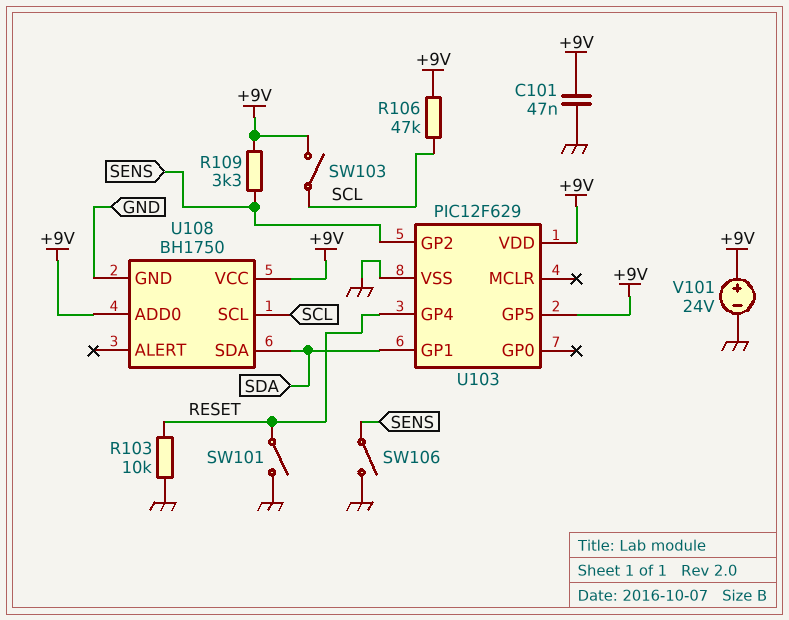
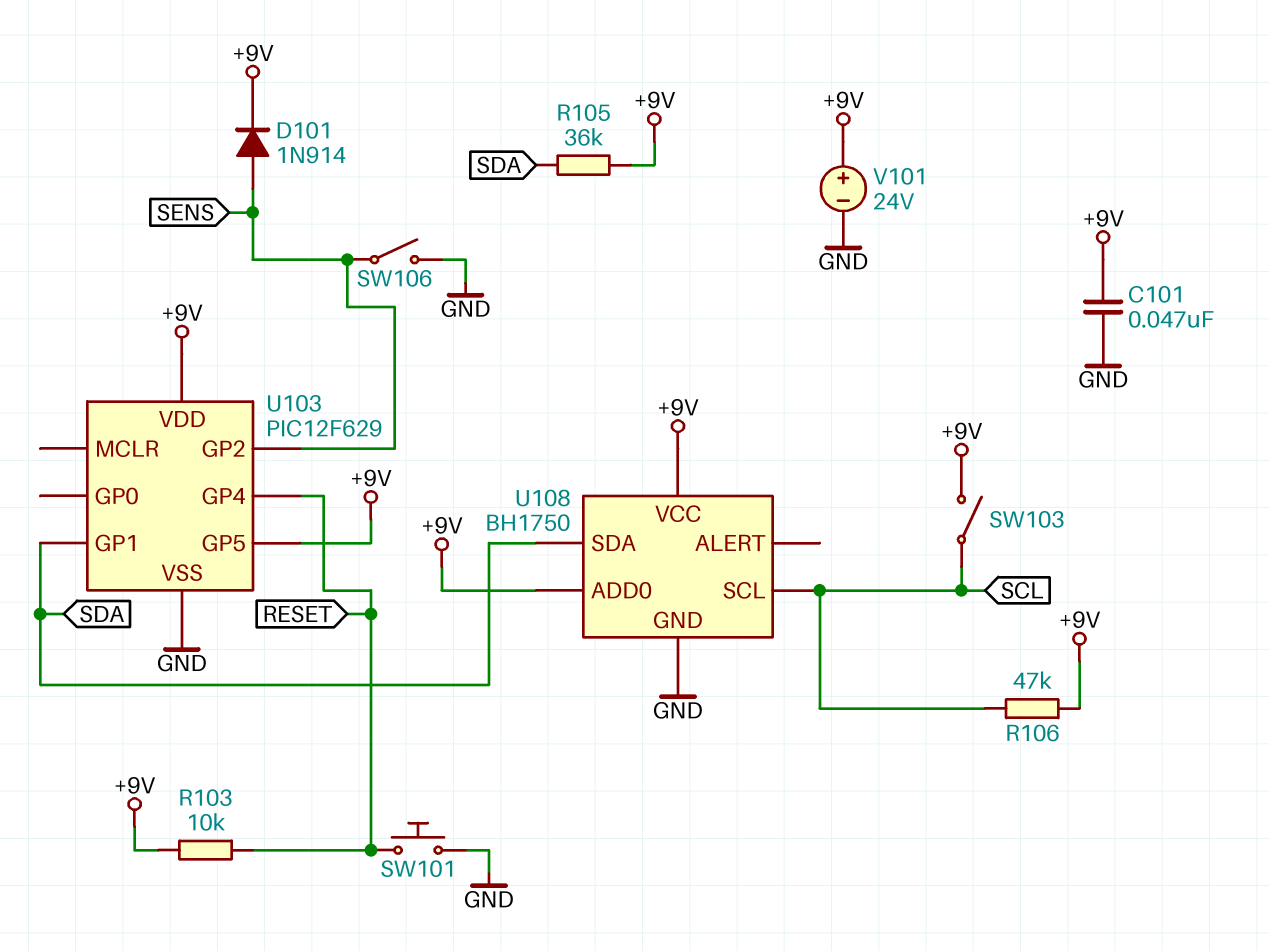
D101: none -> diode 1N914 (A SENS, K +9V)
R103: 10k (GND, RESET) -> 10k (+9V, RESET)
R105: none -> 36k (+9V, SDA)
R109: 3.3k (+9V, SENS) -> none
SW101: switch (GND, RESET) -> button (GND, RESET)

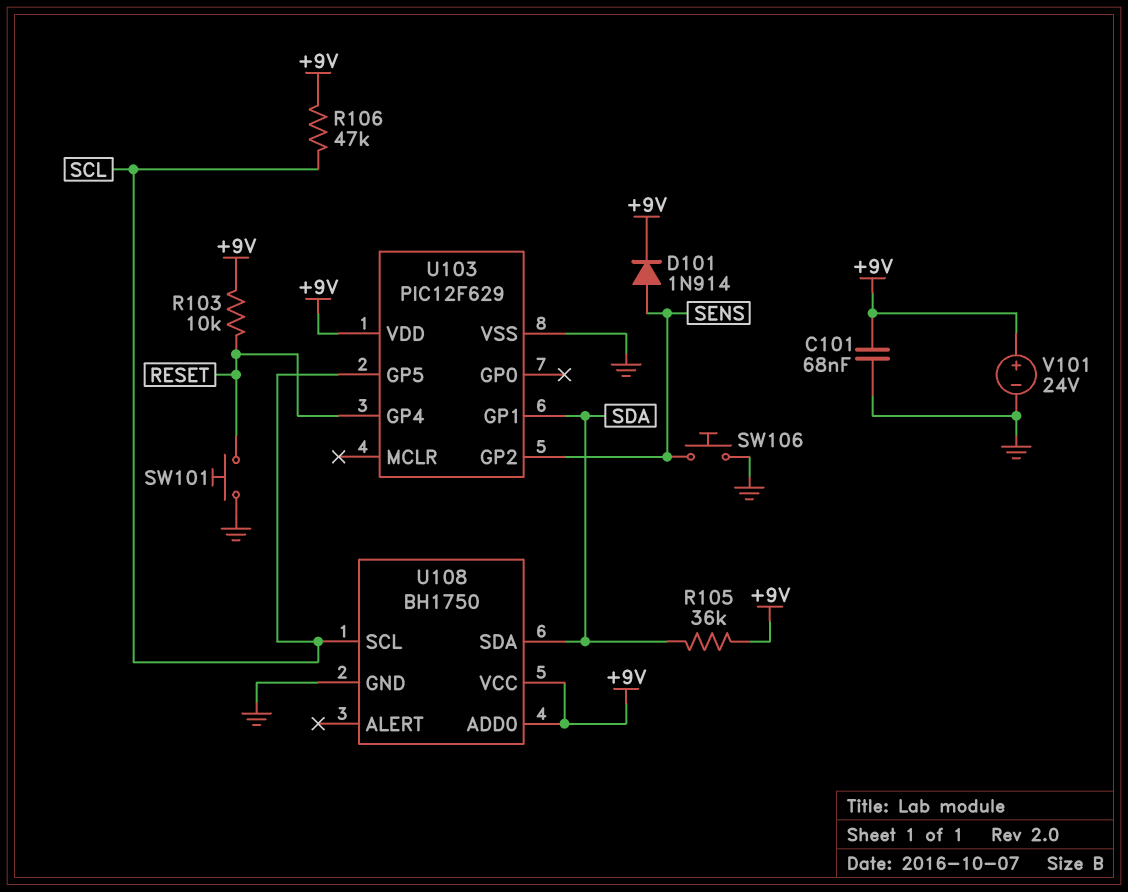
C101: 47nF (+9V, GND) -> 68nF (+9V, GND)
SW103: switch (+9V, SCL) -> none
SW106: switch (GND, SENS) -> button (GND, SENS)
U103 pin GP5: +9V -> SCL

